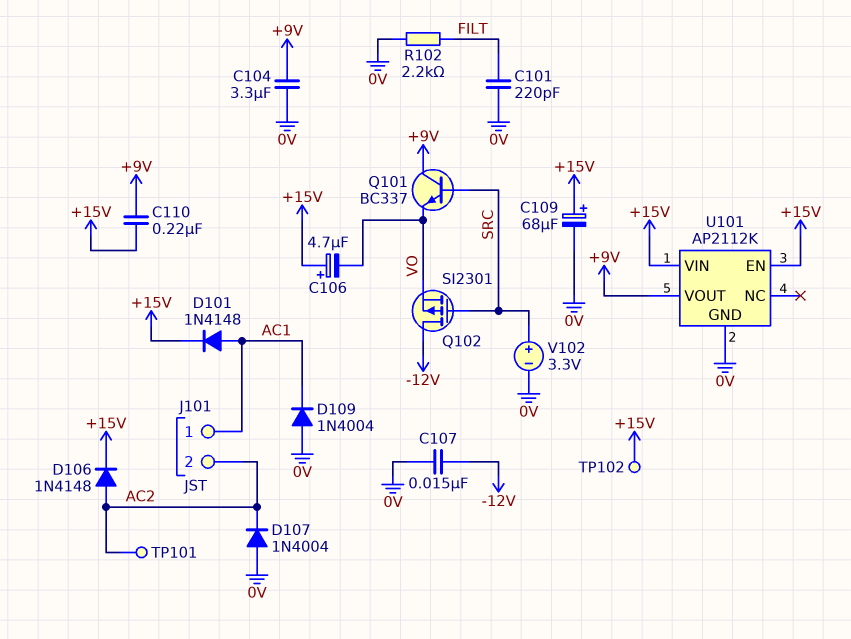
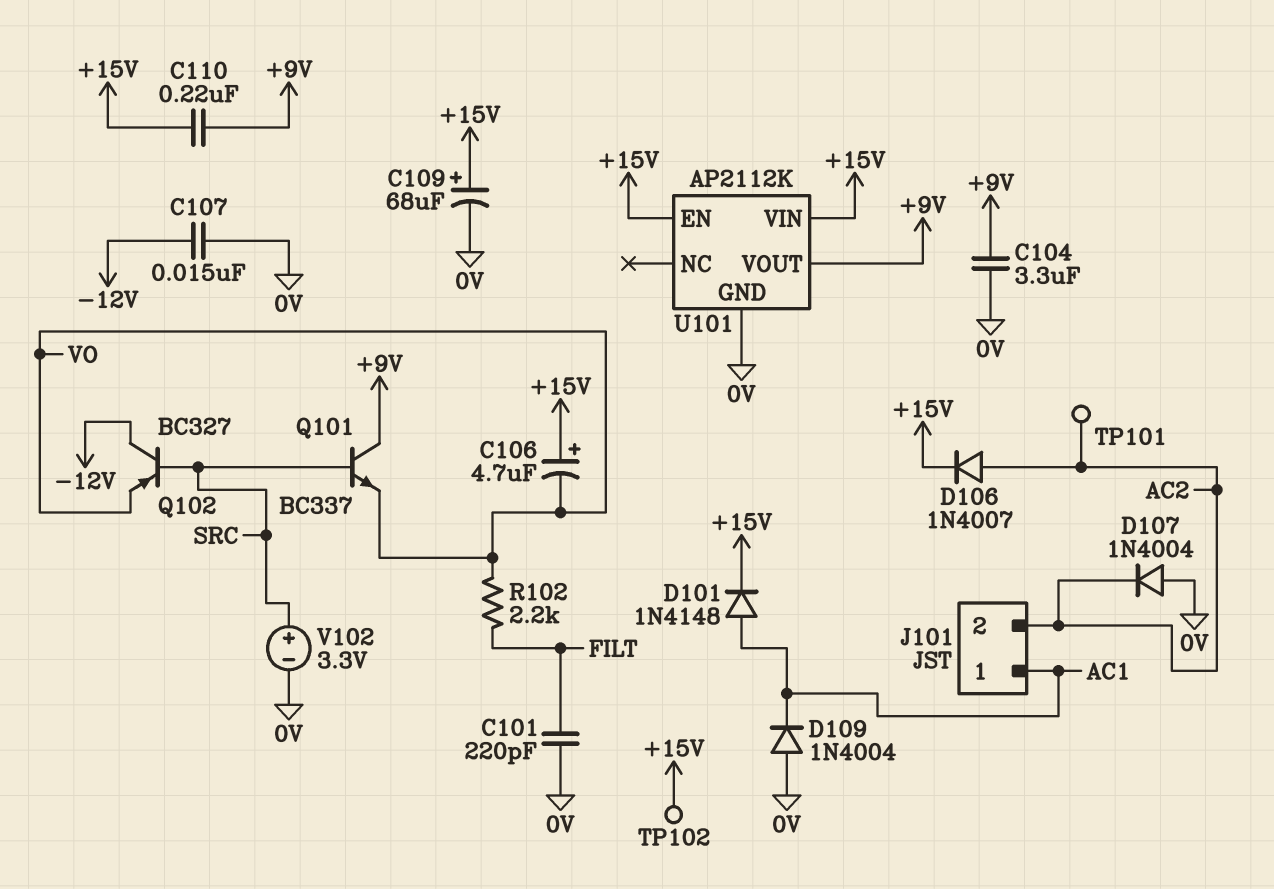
D106: diode 1N4148 (A AC2, K +15V) -> diode 1N4007 (A AC2, K +15V)
Q102: PMOS SI2301 (G SRC, D -12V, S VO) -> PNP BC327 (B SRC, C -12V, E VO)
R102: 2.2k (0V, FILT) -> 2.2k (FILT, VO)

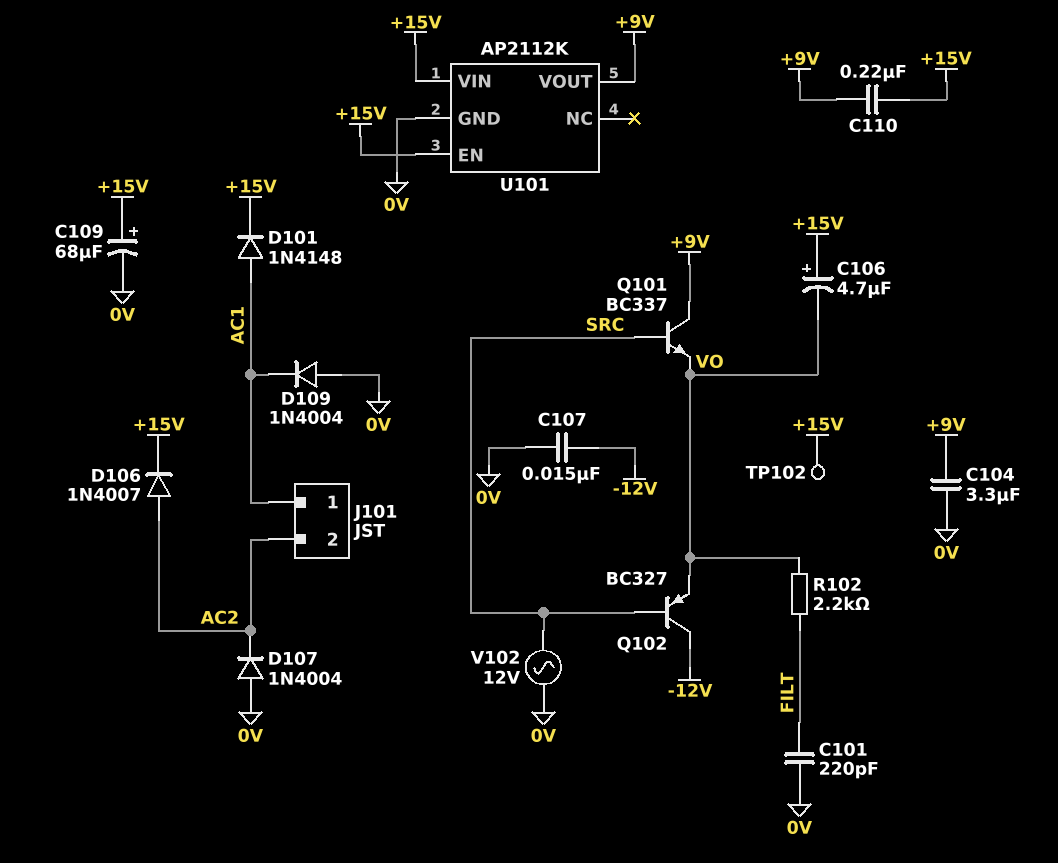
TP101: test point (AC2) -> none
V102: 3.3V (plus SRC, minus 0V) -> AC 12V (0V, SRC)

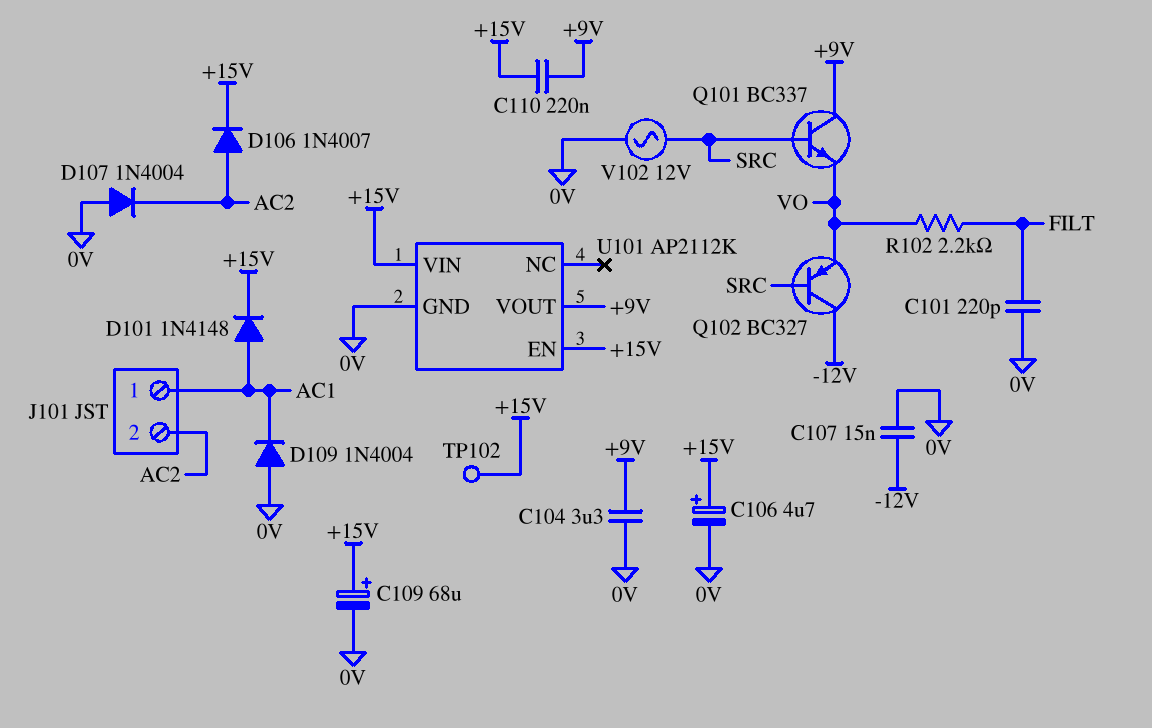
C106: 4.7uF (plus +15V, minus VO) -> 4.7uF (plus +15V, minus 0V)

